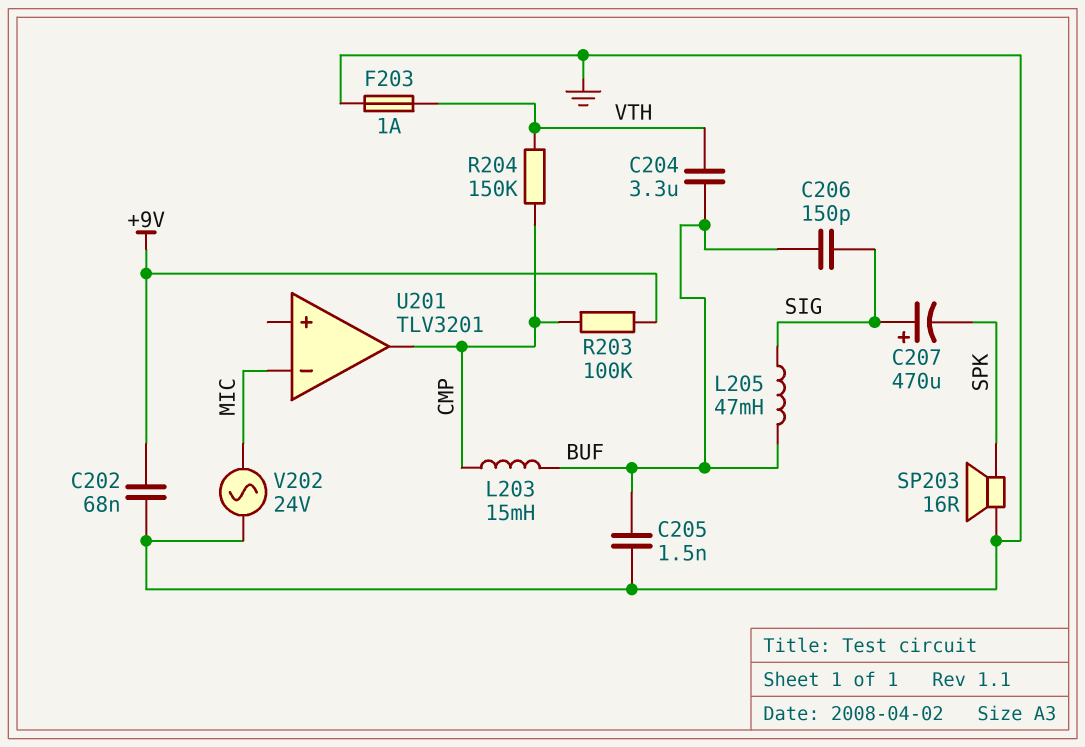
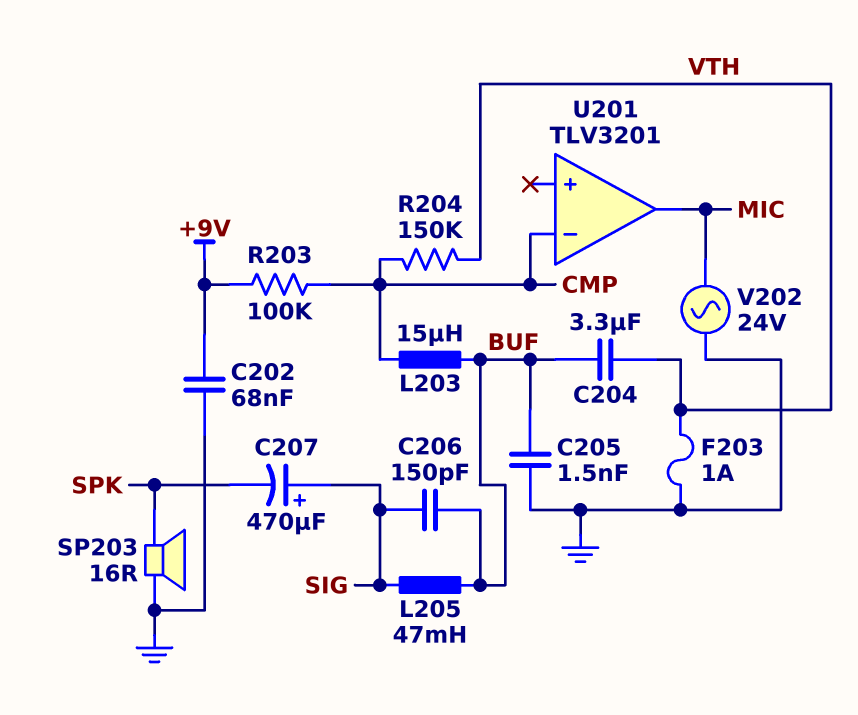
L203: 15mH (BUF, CMP) -> 15uH (BUF, CMP)
U201 pin in-: MIC -> CMP
U201 pin out: CMP -> MIC

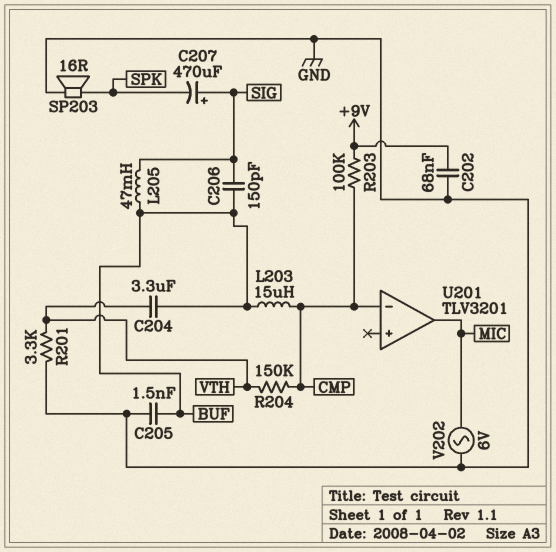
F203: 1A (GND, VTH) -> none
R201: none -> 3.3k (GND, VTH)
V202: AC 24V (GND, MIC) -> AC 6V (GND, MIC)

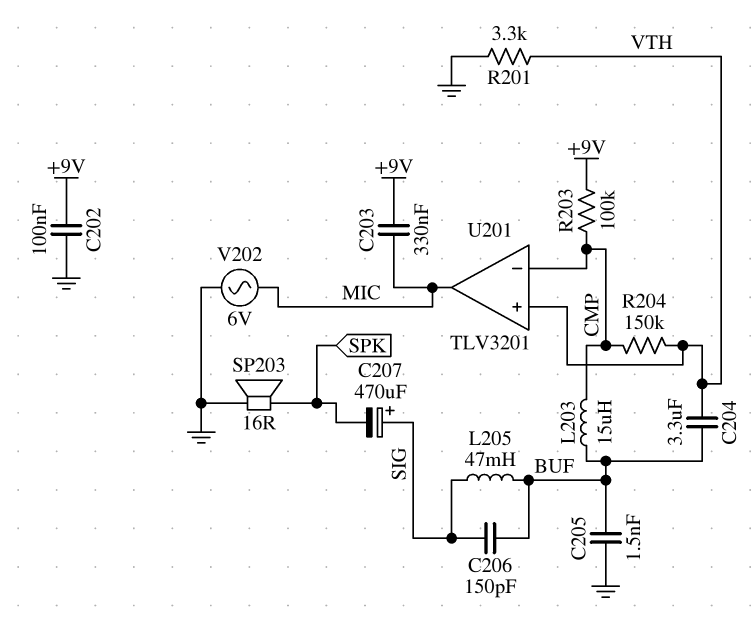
C202: 68nF (+9V, GND) -> 100nF (+9V, GND)
C203: none -> 330nF (+9V, MIC)
U201 pin in+: none -> VTH

